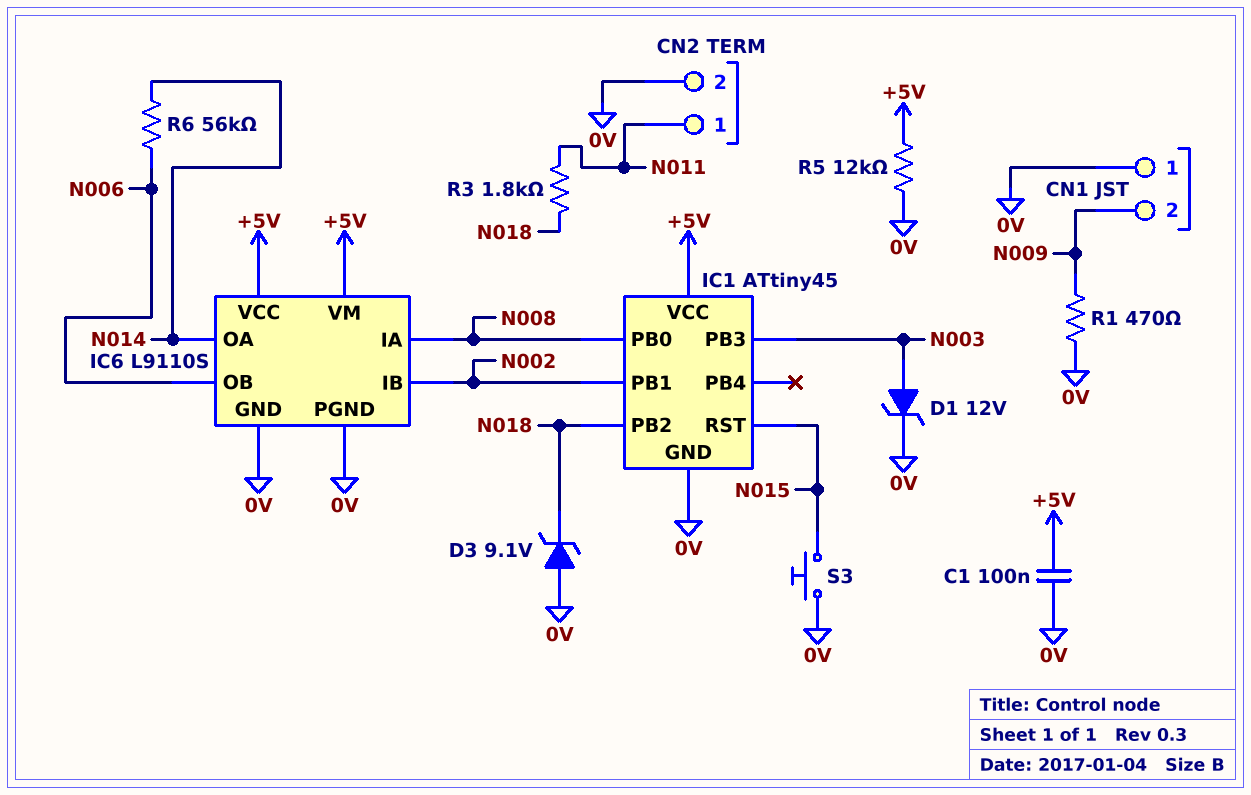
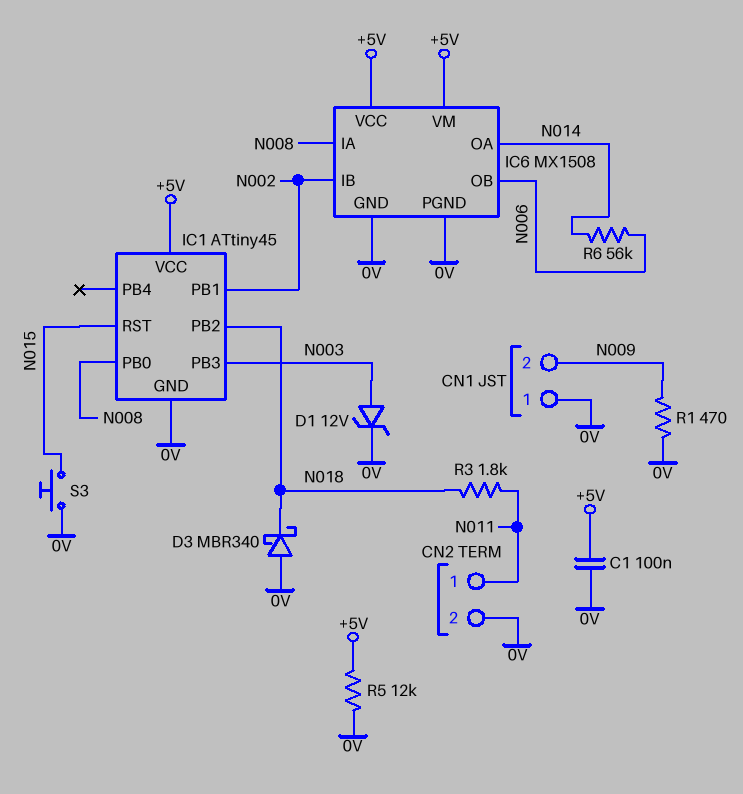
D3: zener 9.1V (A 0V, K N018) -> schottky MBR340 (A 0V, K N018)
IC6: L9110S -> MX1508

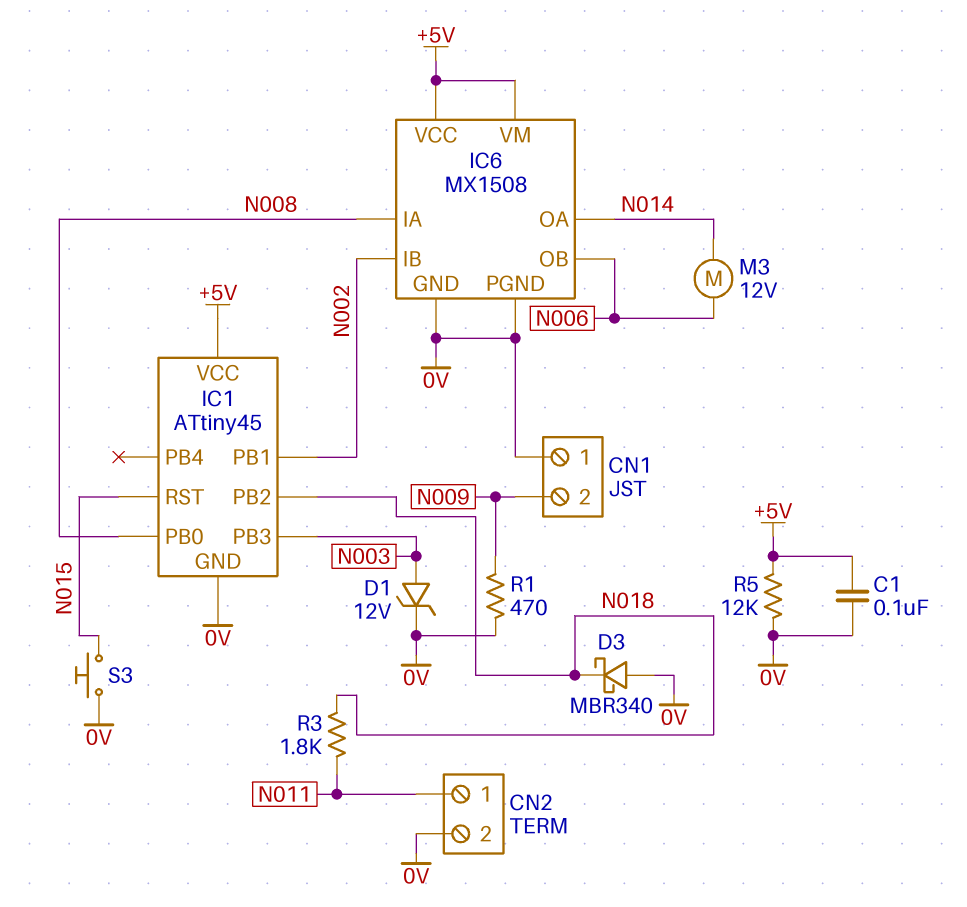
M3: none -> motor 12V (N006, N014)
R6: 56k (N006, N014) -> none

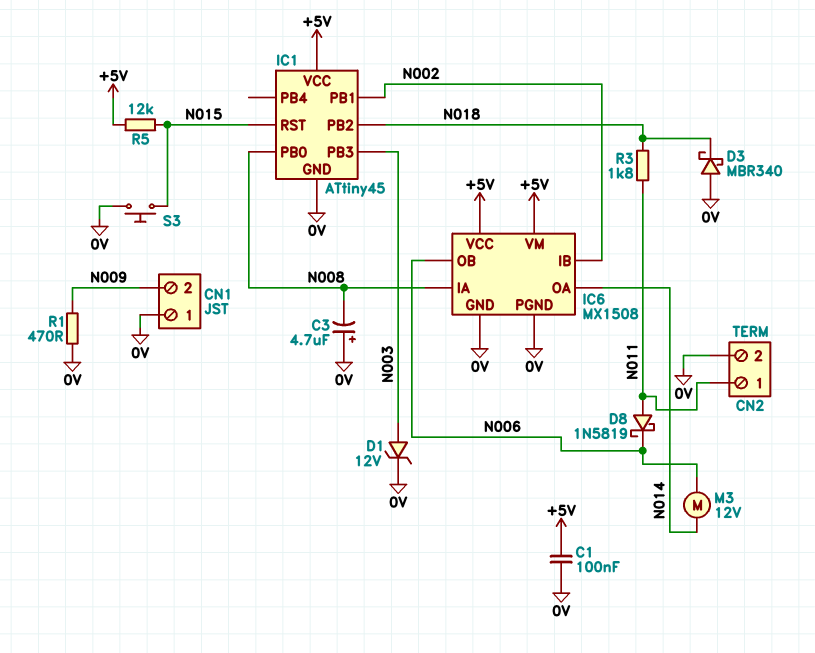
C3: none -> 4.7uF (plus 0V, minus N008)
D8: none -> schottky 1N5819 (A N011, K N006)
R5: 12k (+5V, 0V) -> 12k (+5V, N015)

